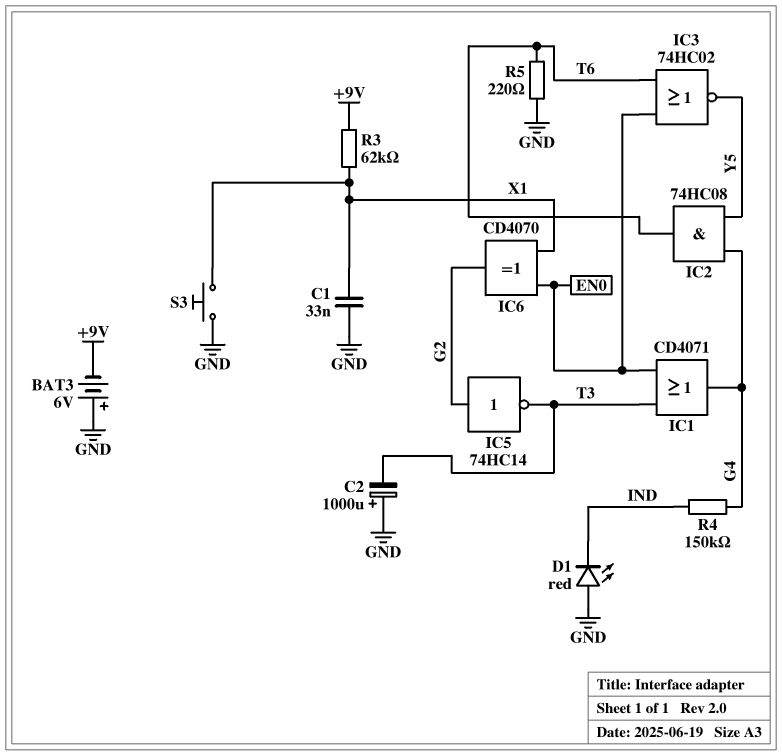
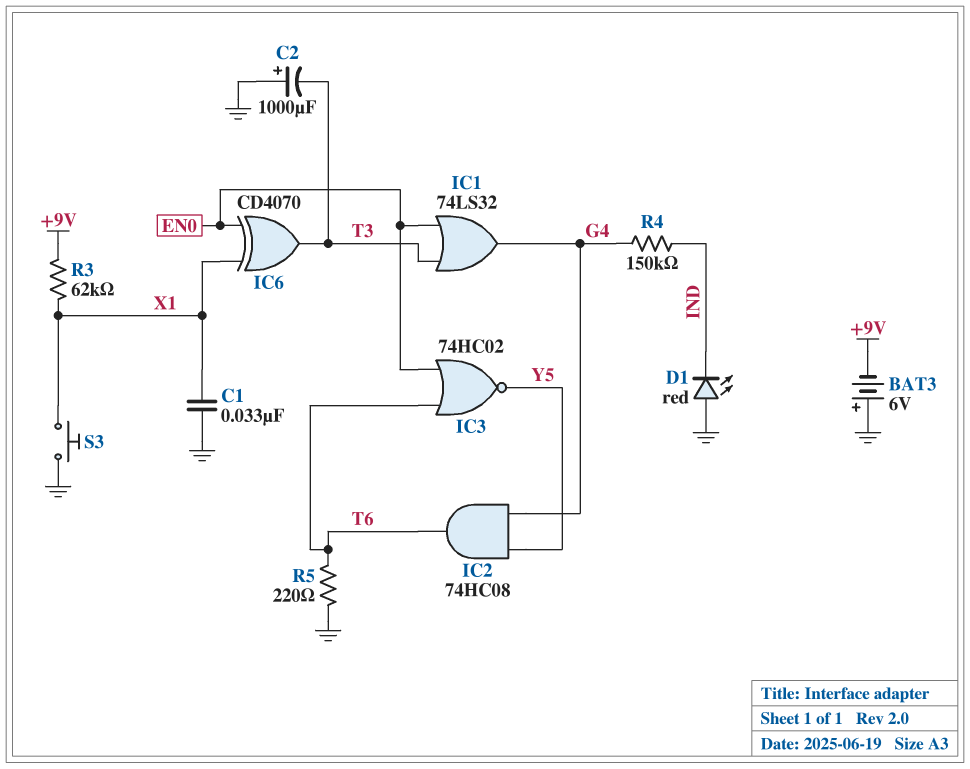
IC1: OR CD4071 (in EN0, in T3, out G4) -> OR 74LS32 (in EN0, in T3, out G4)
IC5: NOT 74HC14 (in G2, out T3) -> none
IC6: XOR CD4070 (in EN0, in X1, out G2) -> XOR CD4070 (in EN0, in X1, out T3)

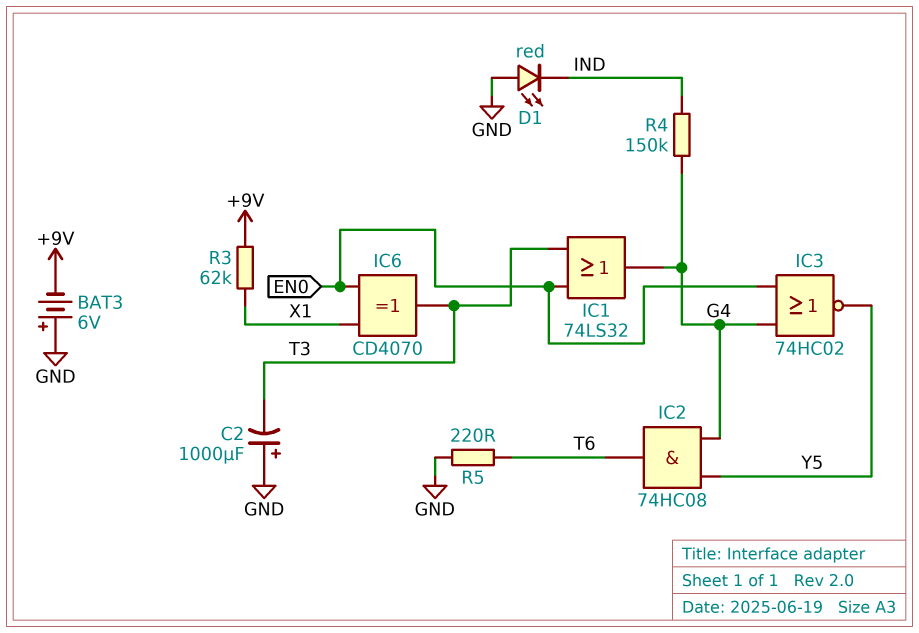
C1: 33nF (GND, X1) -> none
IC3: NOR 74HC02 (in EN0, in T6, out Y5) -> NOR 74HC02 (in EN0, in G4, out Y5)
S3: button (GND, X1) -> none

